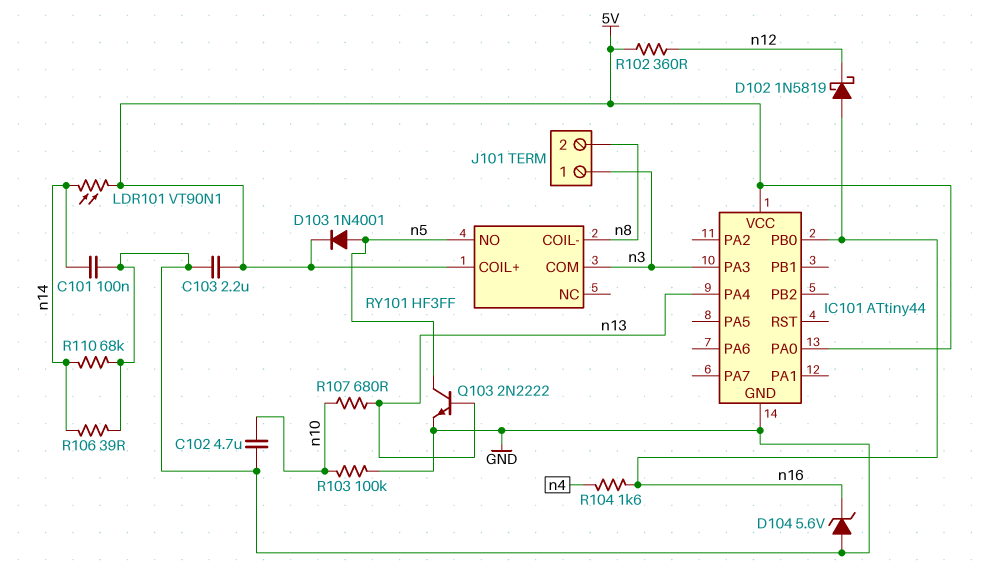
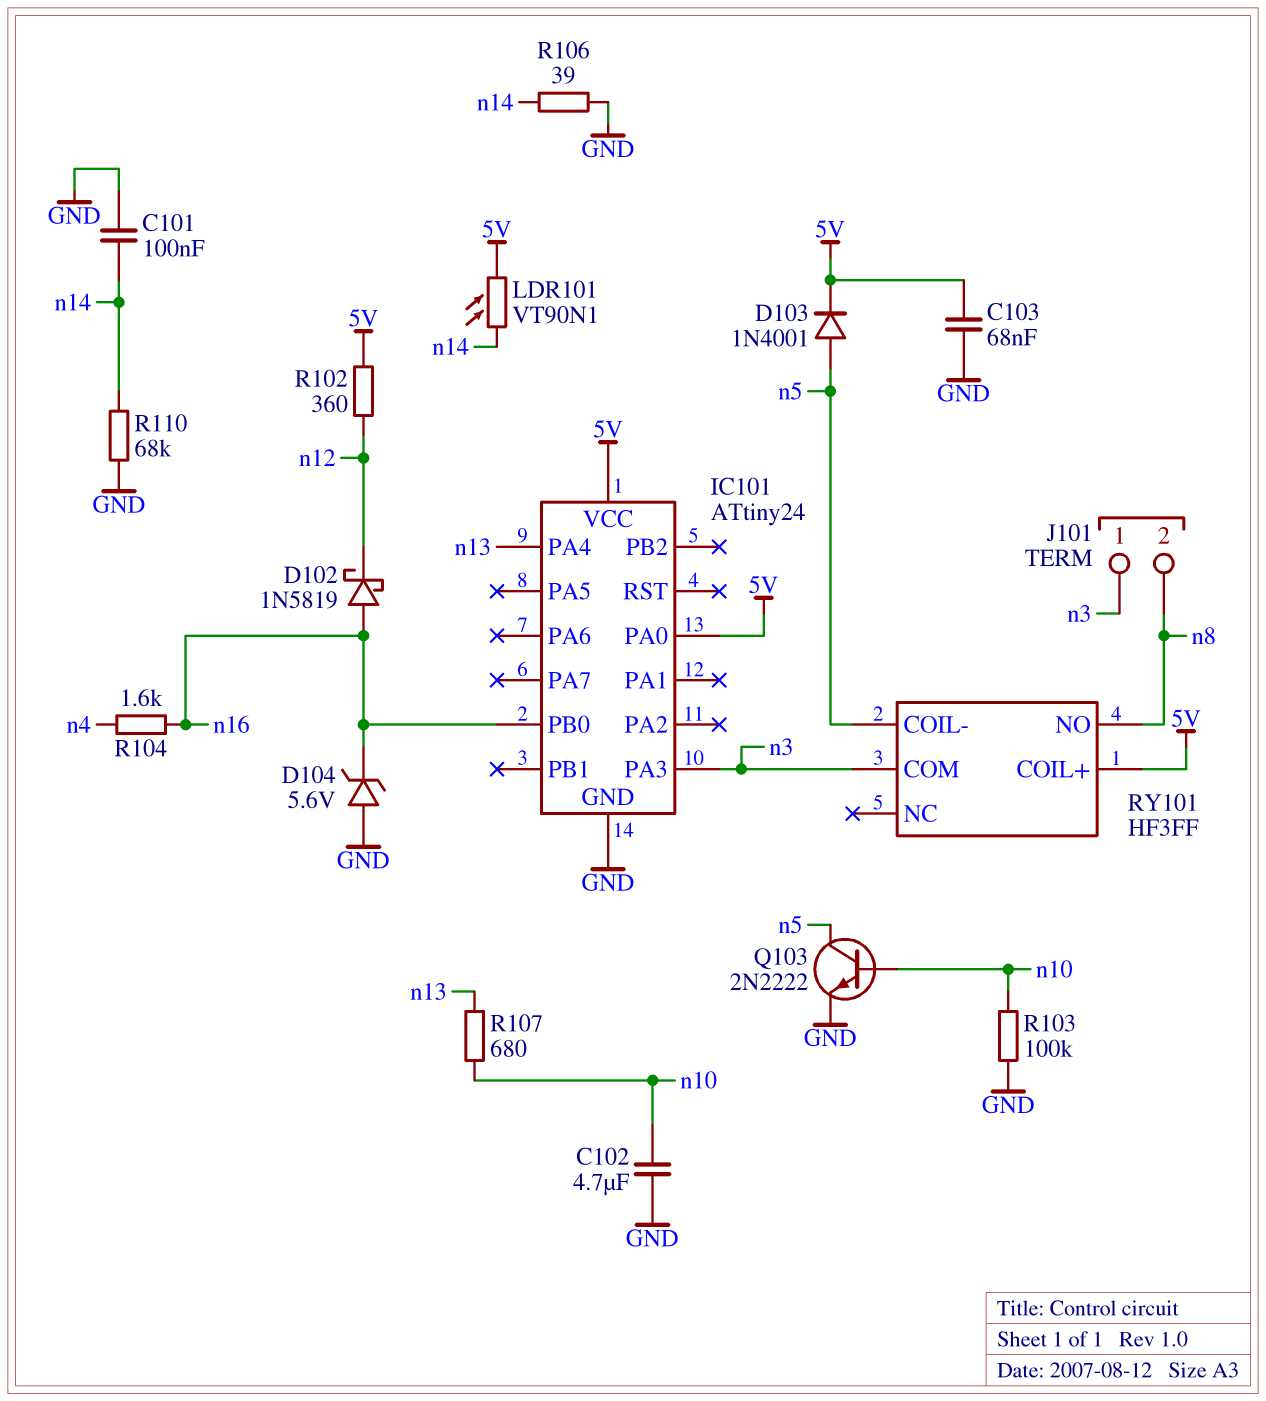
C103: 2.2uF (5V, GND) -> 68nF (5V, GND)
IC101: ATtiny44 -> ATtiny24
Q103: NPN 2N2222 (B n13, C n5, E GND) -> NPN 2N2222 (B n10, C n5, E GND)
RY101 pin COIL-: n8 -> n5
RY101 pin NO: n5 -> n8

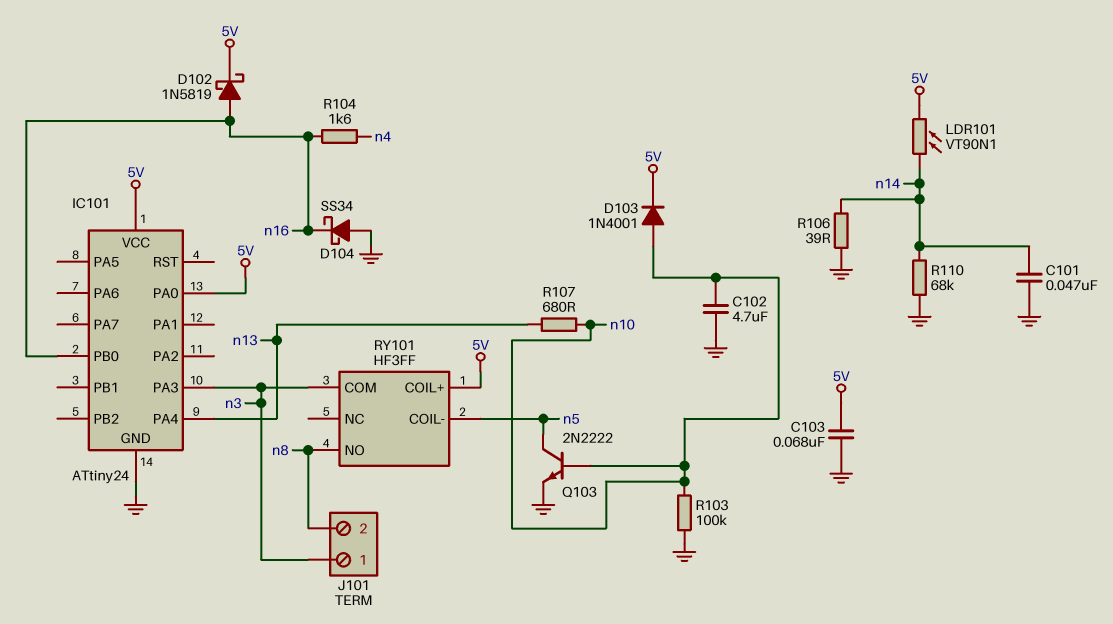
C101: 100nF (GND, n14) -> 47nF (GND, n14)
D102: schottky 1N5819 (A n16, K n12) -> schottky 1N5819 (A n16, K 5V)
D103: diode 1N4001 (A n5, K 5V) -> diode 1N4001 (A n10, K 5V)
D104: zener 5.6V (A GND, K n16) -> schottky SS34 (A GND, K n16)
R102: 360 (5V, n12) -> none

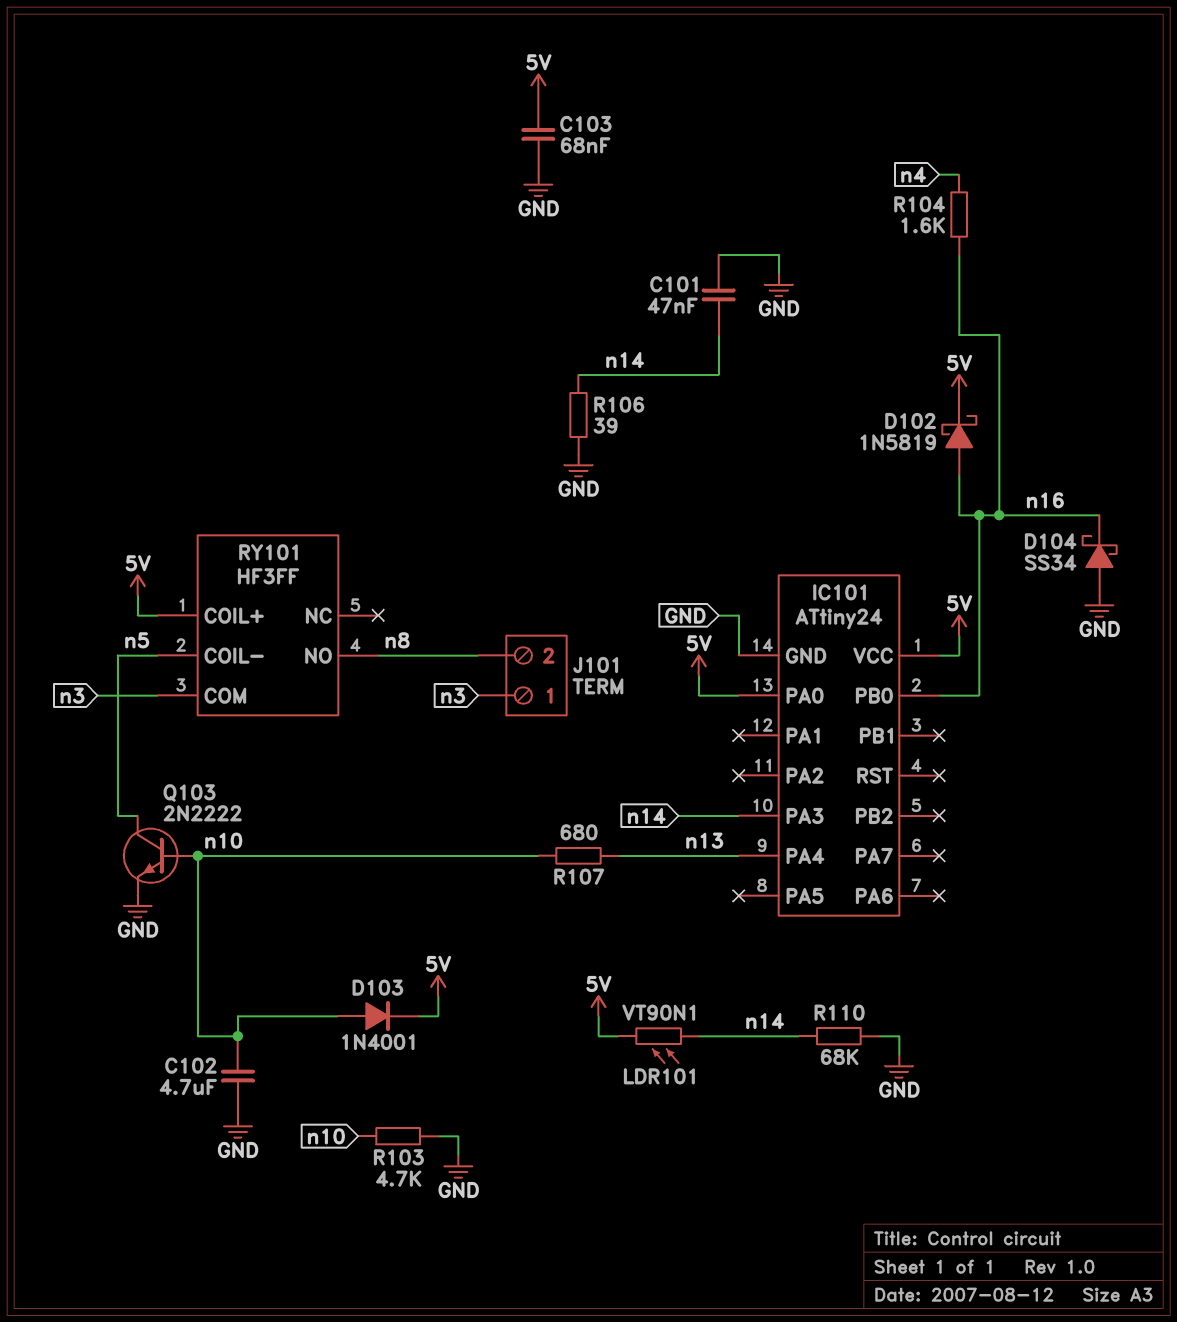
IC101 pin PA3: n3 -> n14
R103: 100k (GND, n10) -> 4.7k (GND, n10)

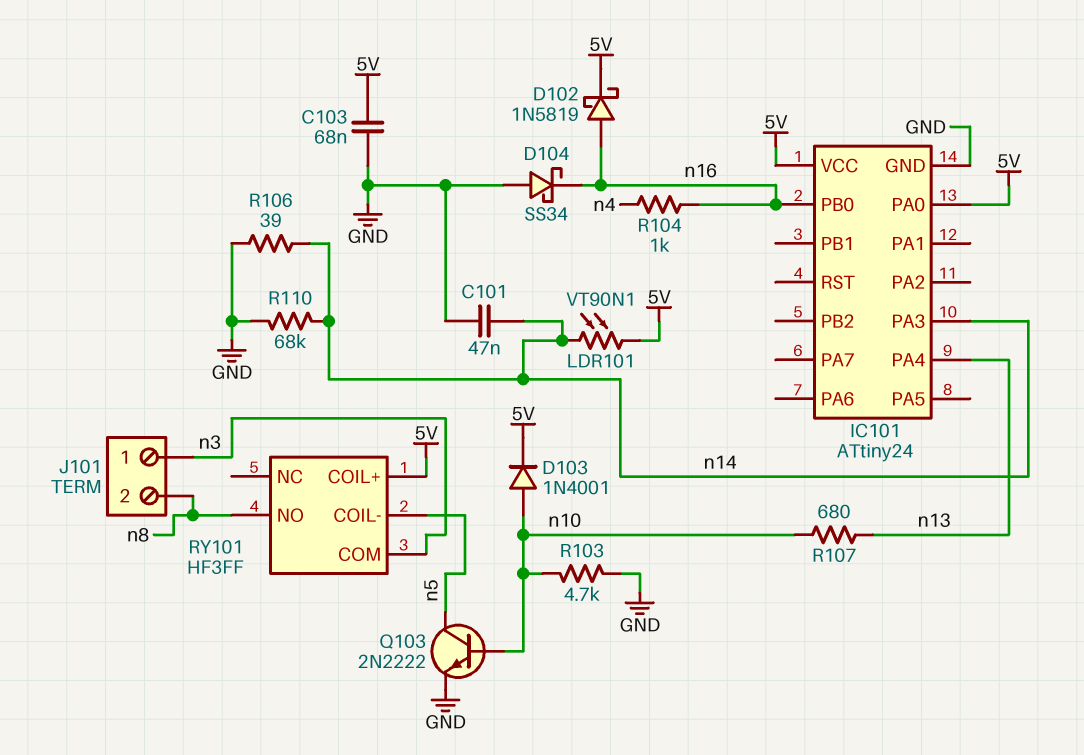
C102: 4.7uF (GND, n10) -> none
R104: 1.6k (n4, n16) -> 1k (n4, n16)

